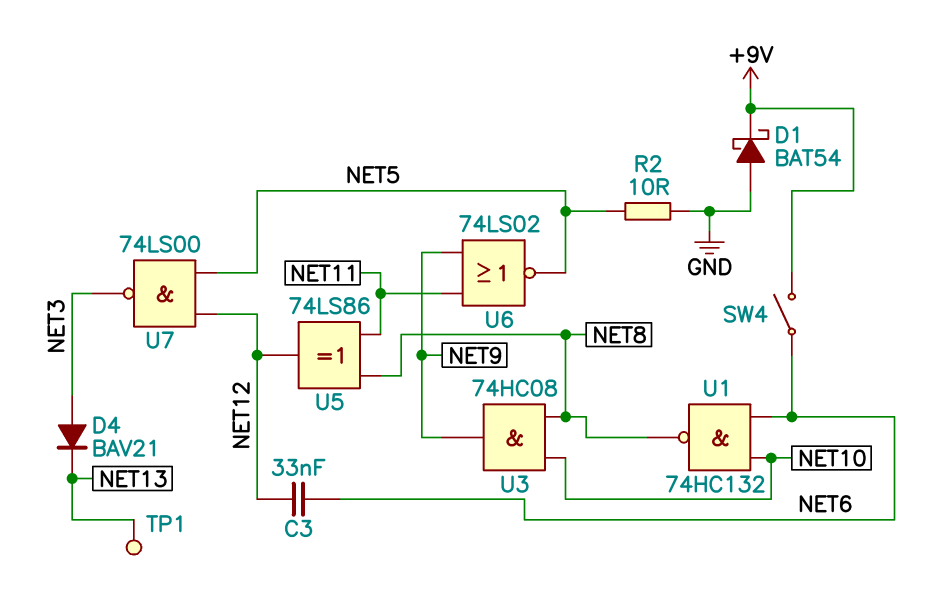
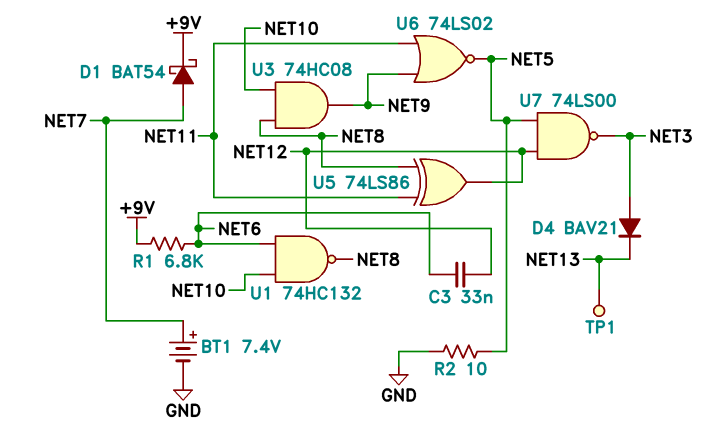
BT1: none -> 7.4V (plus NET7, minus GND)
D1: schottky BAT54 (A GND, K +9V) -> schottky BAT54 (A NET7, K +9V)
R1: none -> 6.8k (+9V, NET6)
SW4: switch (+9V, NET6) -> none

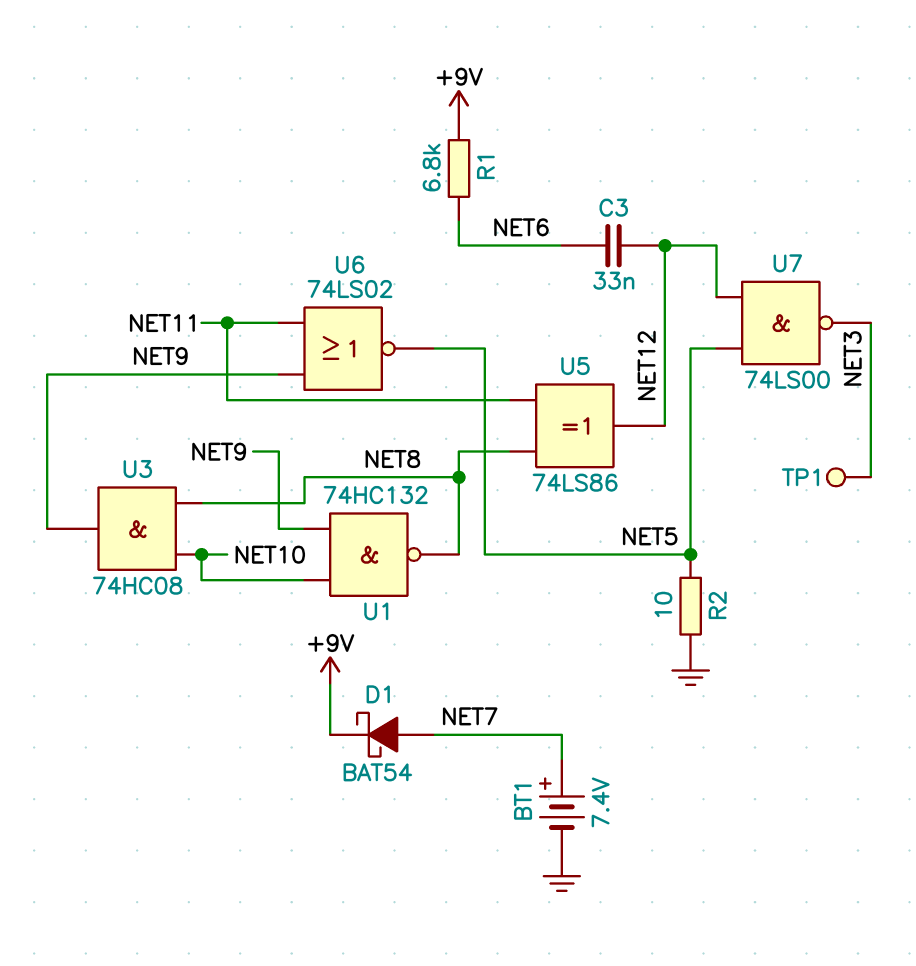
D4: diode BAV21 (A NET3, K NET13) -> none
TP1: test point (NET13) -> test point (NET3)
U1: NAND 74HC132 (in NET6, in NET10, out NET8) -> NAND 74HC132 (in NET9, in NET10, out NET8)

